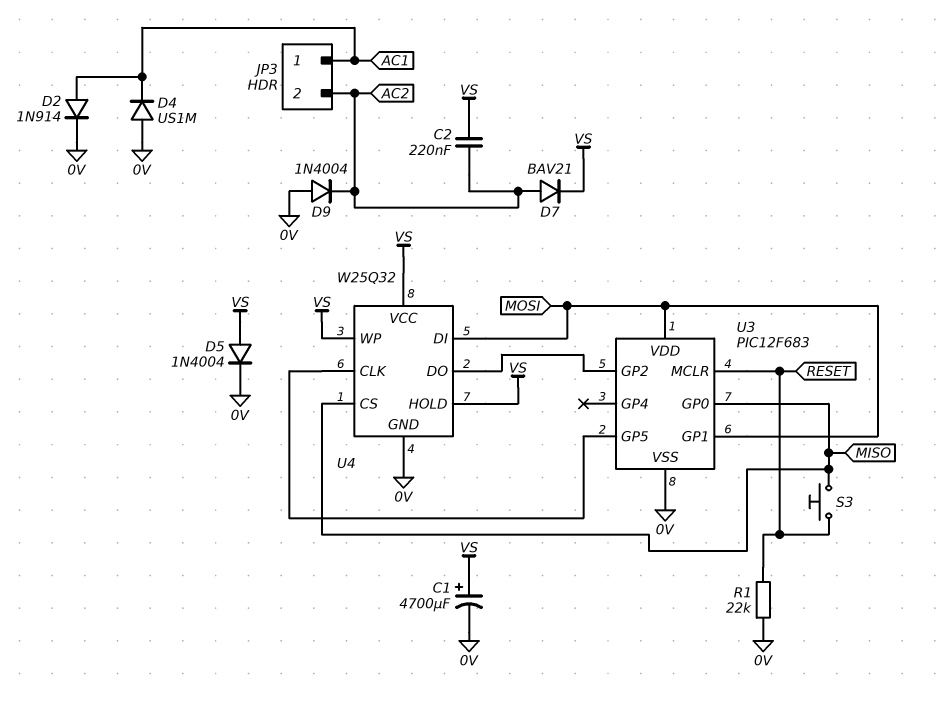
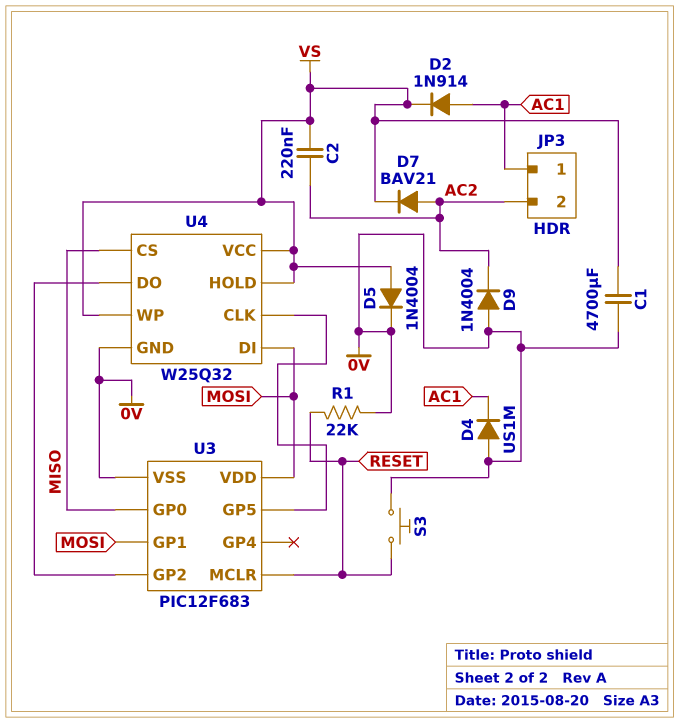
C1: 4700uF (plus VS, minus 0V) -> 4700uF (0V, VS)
D2: diode 1N914 (A AC1, K 0V) -> diode 1N914 (A AC1, K VS)
S3: button (MISO, RESET) -> button (0V, RESET)

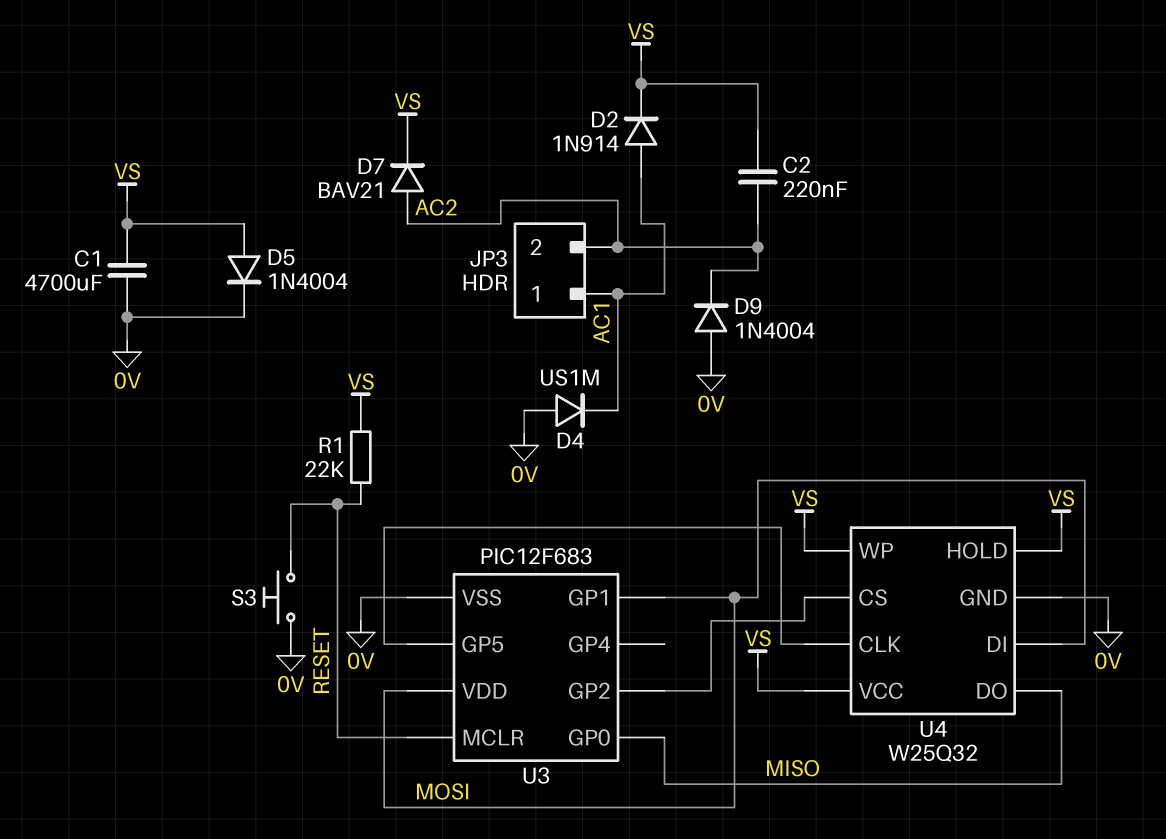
R1: 22k (0V, RESET) -> 22k (RESET, VS)
U4 pin CS: MISO -> U3/GP2
U4 pin DO: U3/GP2 -> MISO

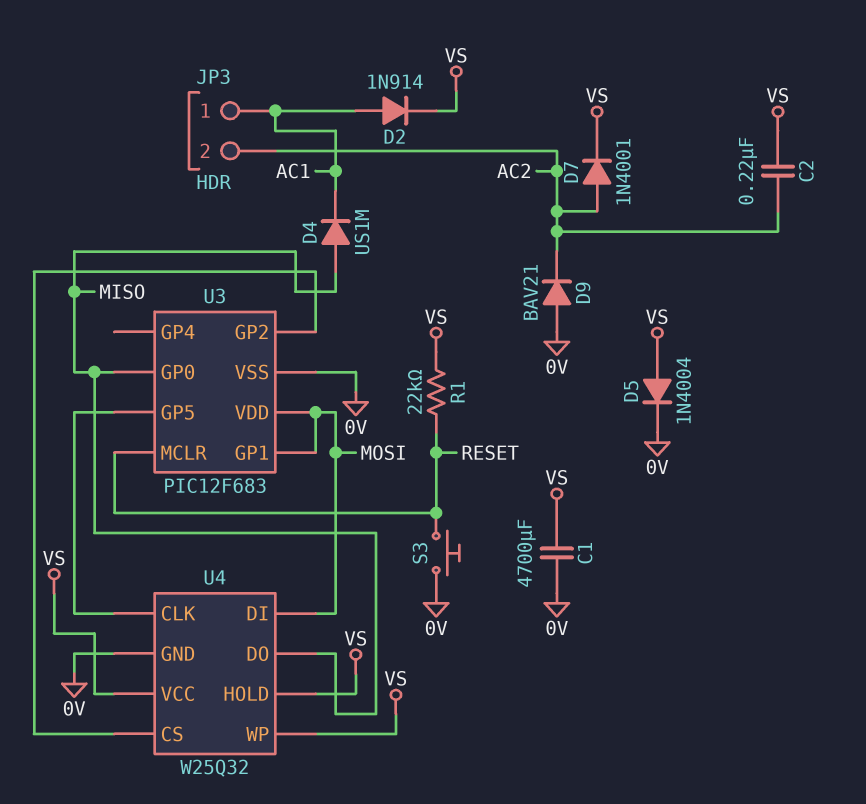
D4: diode US1M (A 0V, K AC1) -> diode US1M (A MISO, K AC1)
D7: diode BAV21 (A AC2, K VS) -> diode 1N4001 (A AC2, K VS)
D9: diode 1N4004 (A 0V, K AC2) -> diode BAV21 (A 0V, K AC2)

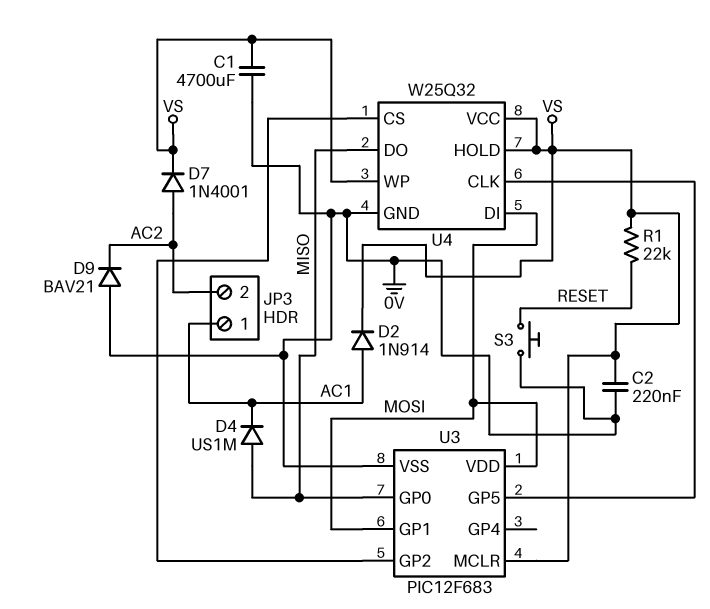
C2: 220nF (AC2, VS) -> 220nF (0V, VS)
D5: diode 1N4004 (A VS, K 0V) -> none
U3 pin MCLR: RESET -> VS

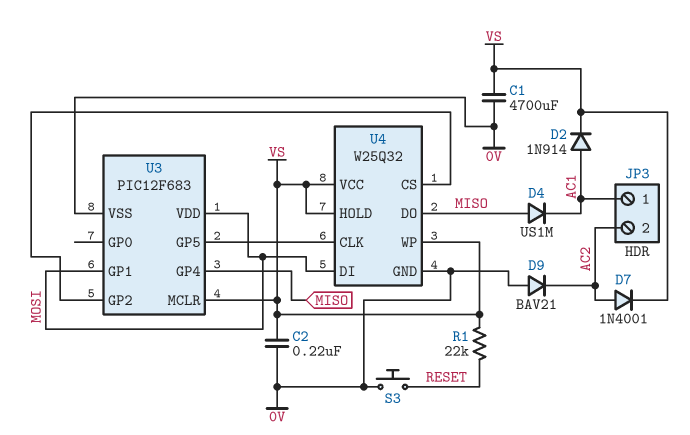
U3 pin GP0: MISO -> none
U3 pin GP4: none -> MISO

